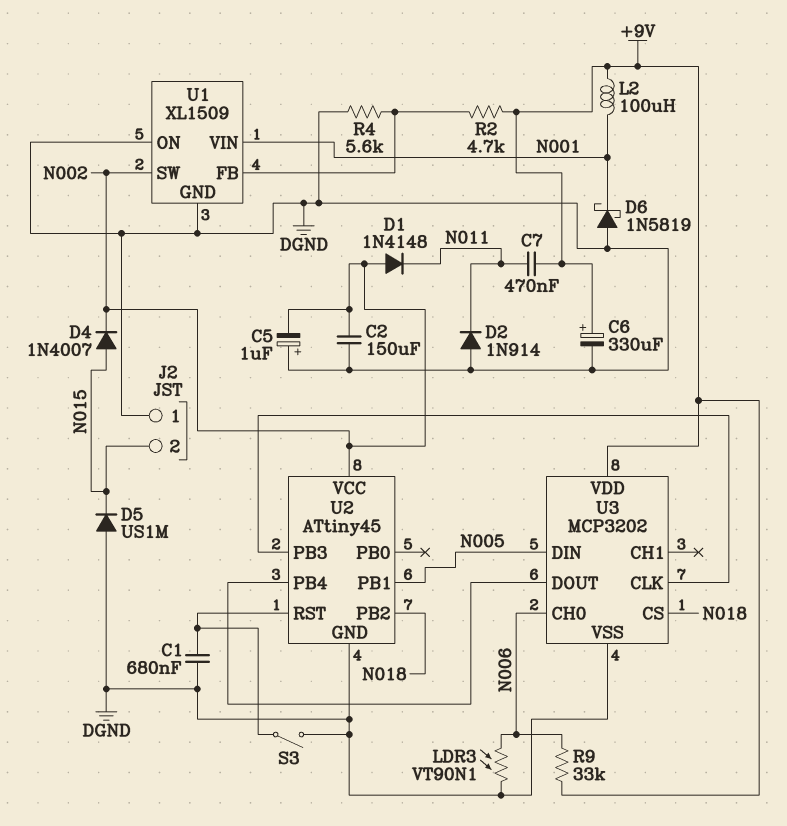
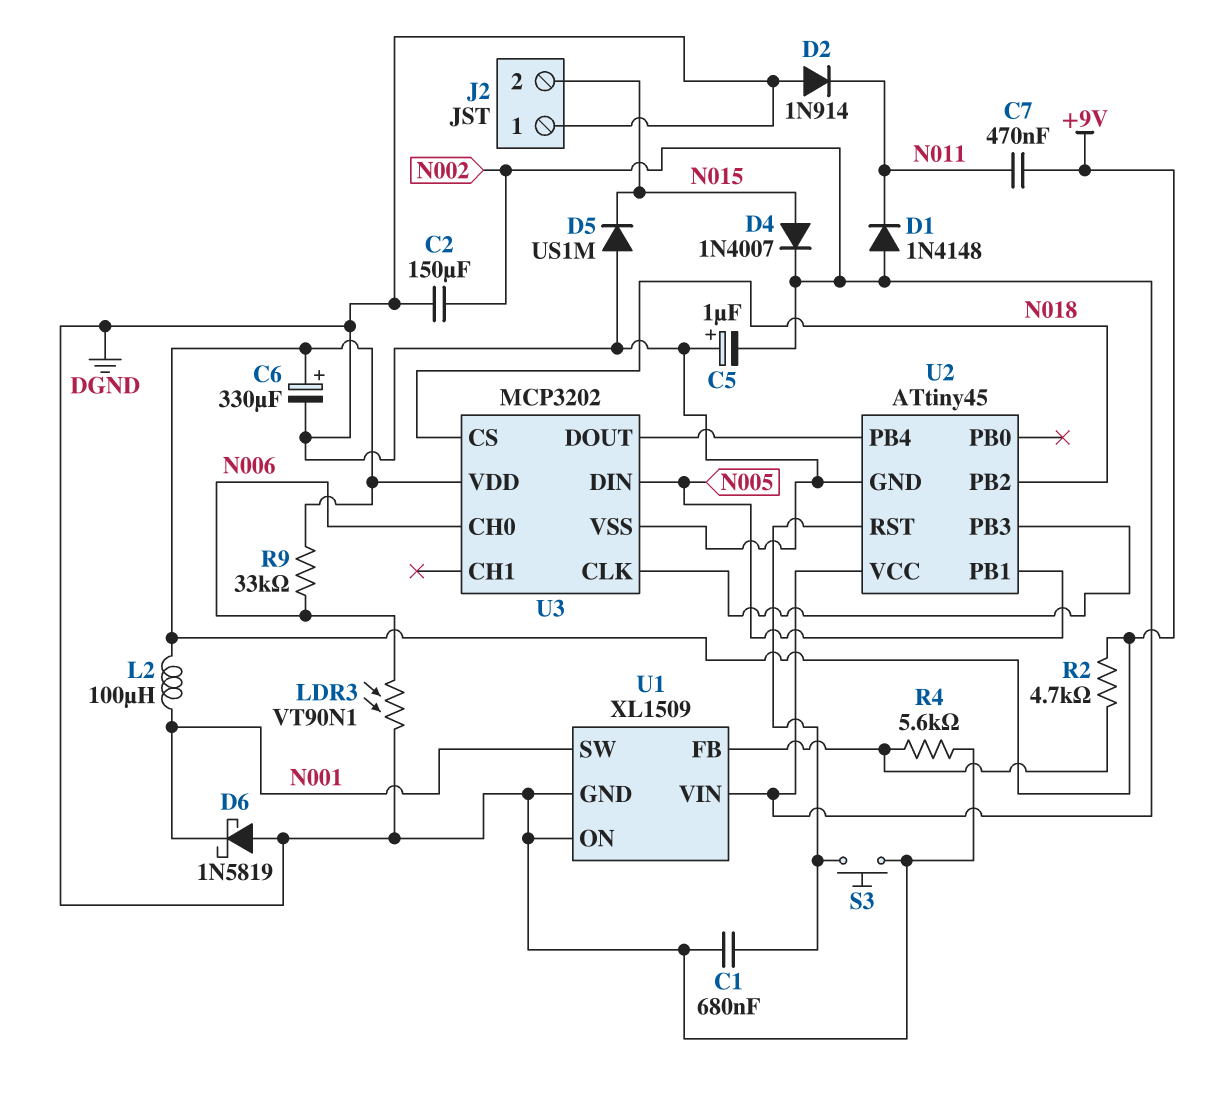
S3: switch (DGND, U2/RST) -> button (DGND, U2/RST)
U1 pin SW: N002 -> N001
U1 pin VIN: N001 -> N002

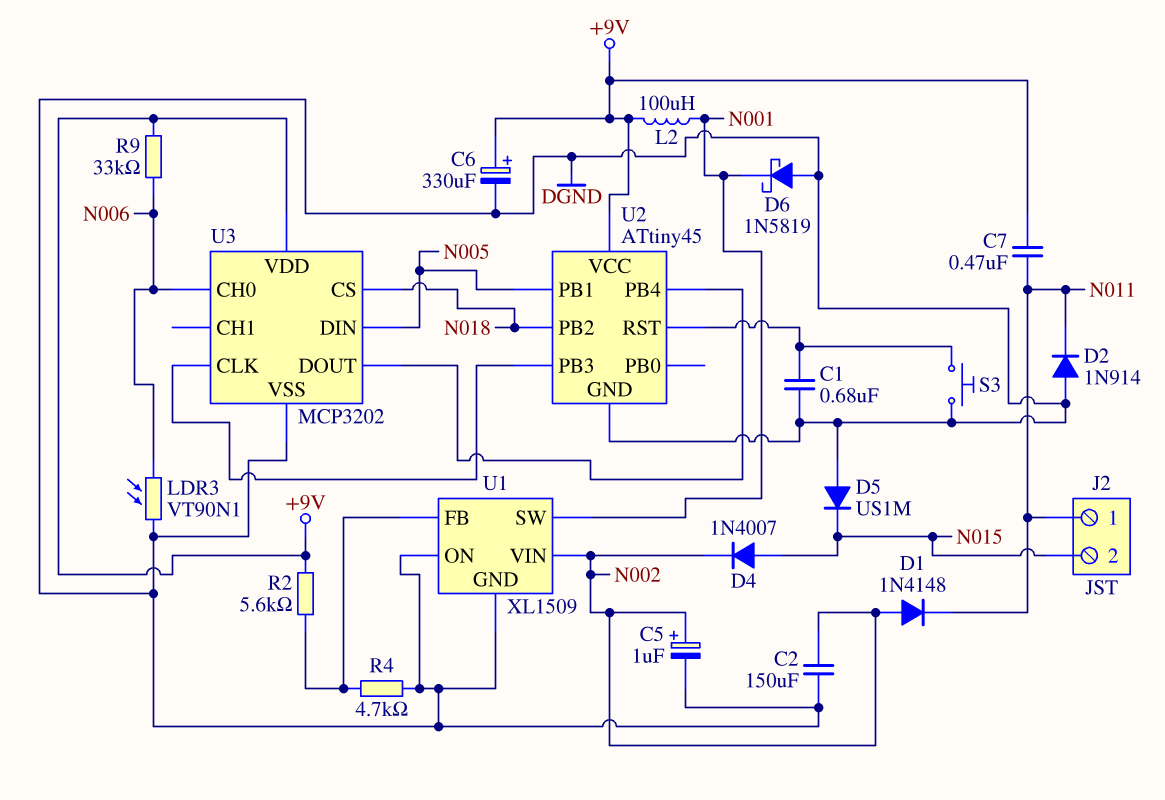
C5: 1uF (plus DGND, minus N002) -> 1uF (plus N002, minus DGND)
J2 pin 1: DGND -> N011
R2: 4.7k (+9V, U1/FB) -> 5.6k (+9V, U1/FB)
R4: 5.6k (DGND, U1/FB) -> 4.7k (DGND, U1/FB)
U2 pin VCC: N002 -> +9V

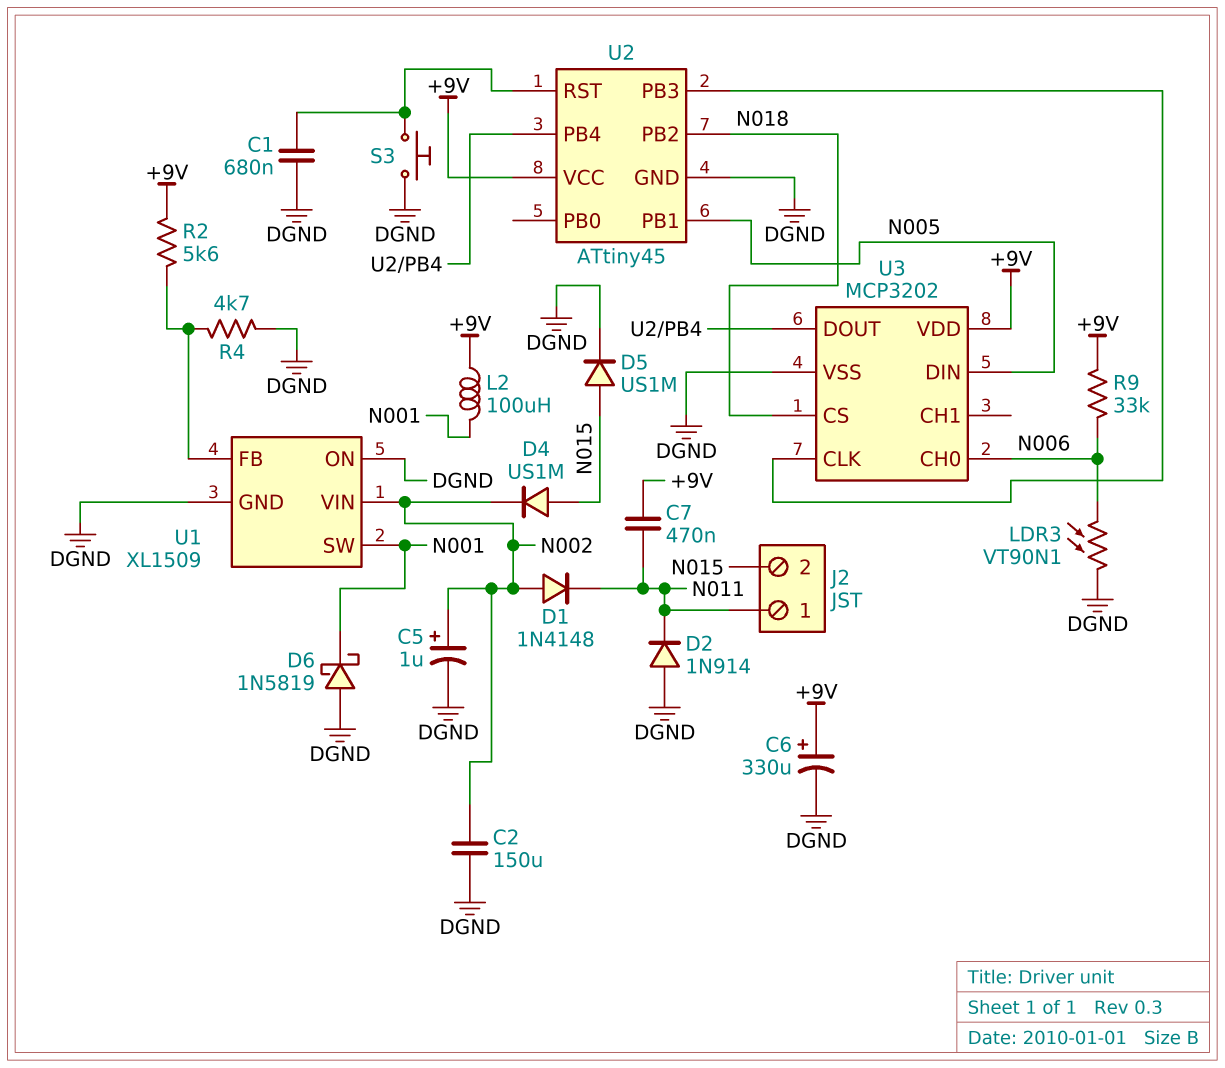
D4: diode 1N4007 (A N015, K N002) -> diode US1M (A N015, K N002)
D5: diode US1M (A DGND, K N015) -> diode US1M (A N015, K DGND)

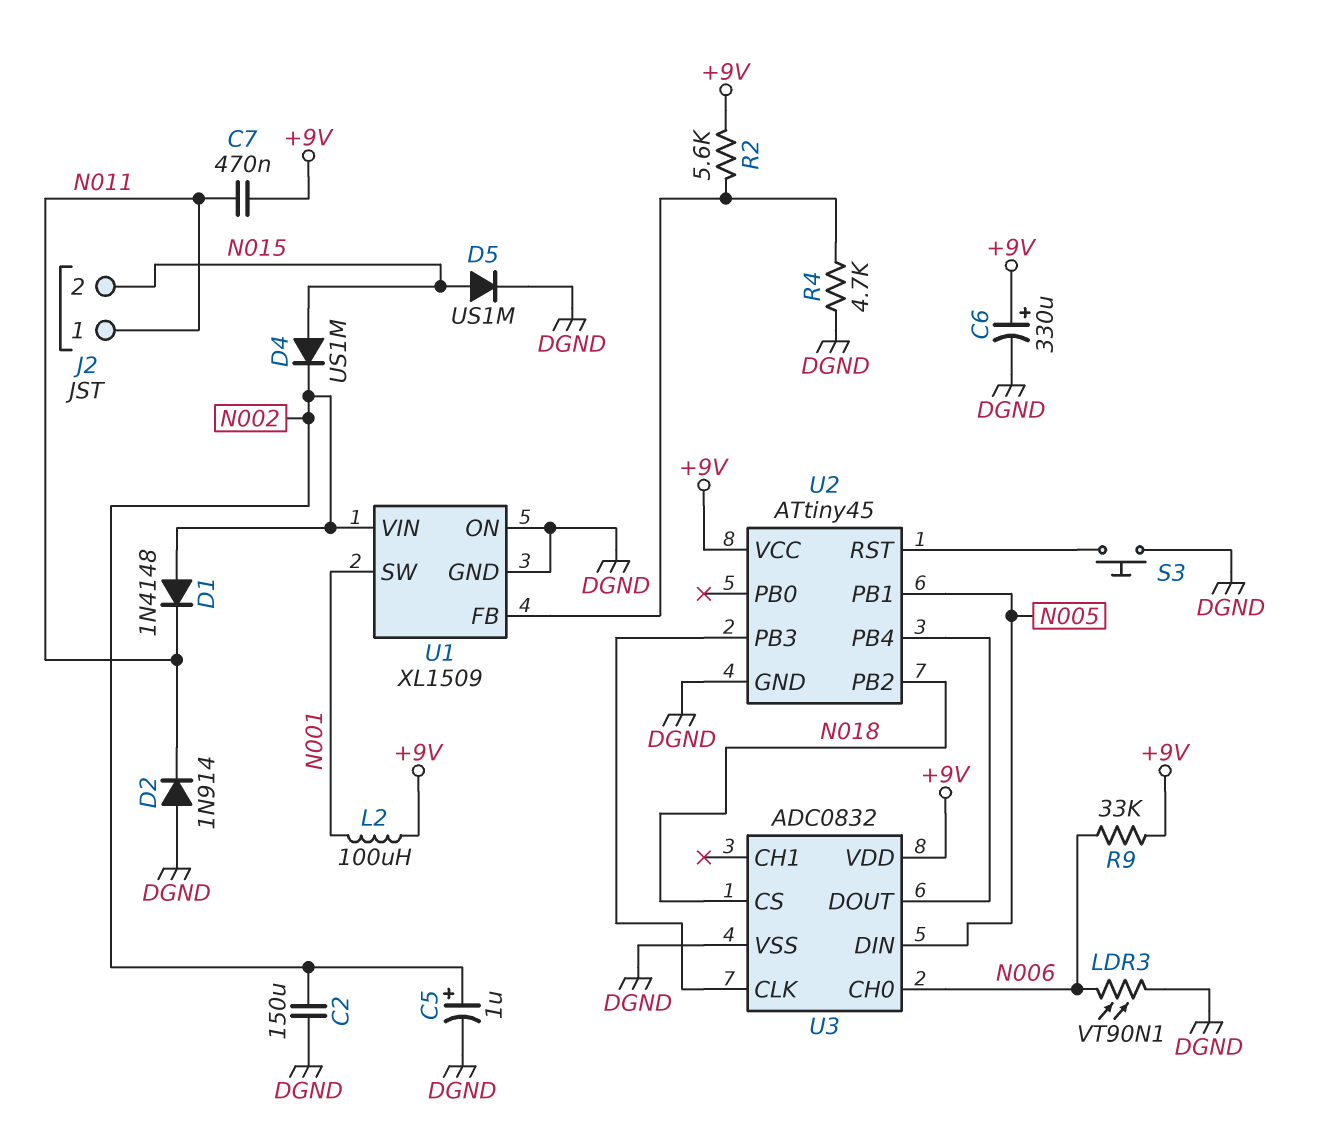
C1: 680nF (DGND, U2/RST) -> none
D6: schottky 1N5819 (A DGND, K N001) -> none
U3: MCP3202 -> ADC0832

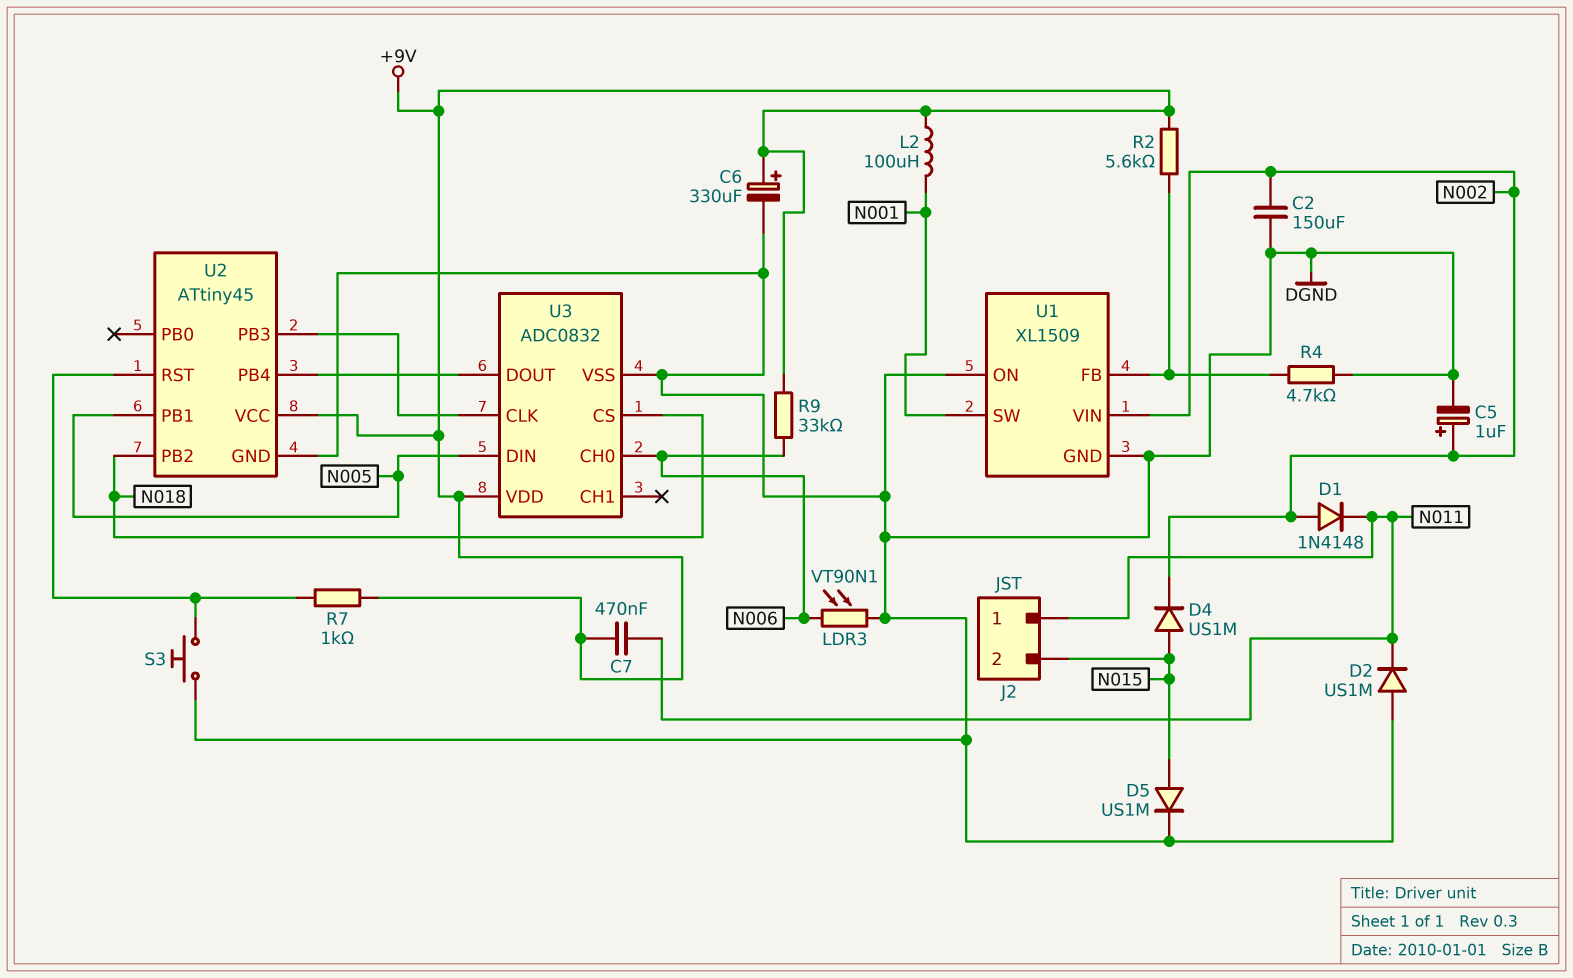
D2: diode 1N914 (A DGND, K N011) -> diode US1M (A DGND, K N011)
R7: none -> 1k (+9V, U2/RST)

